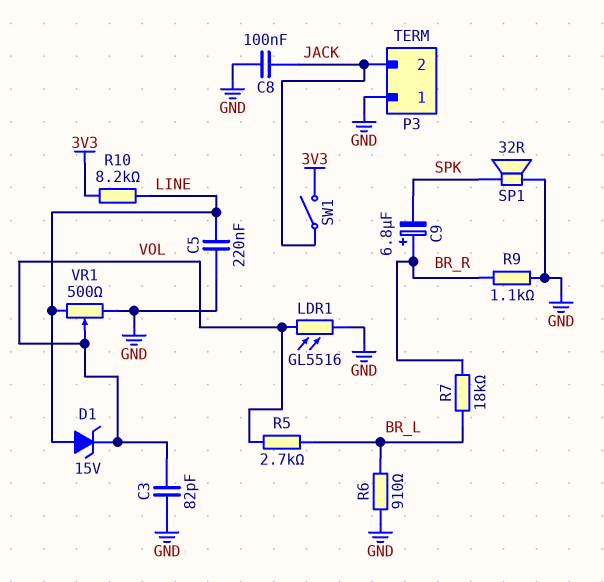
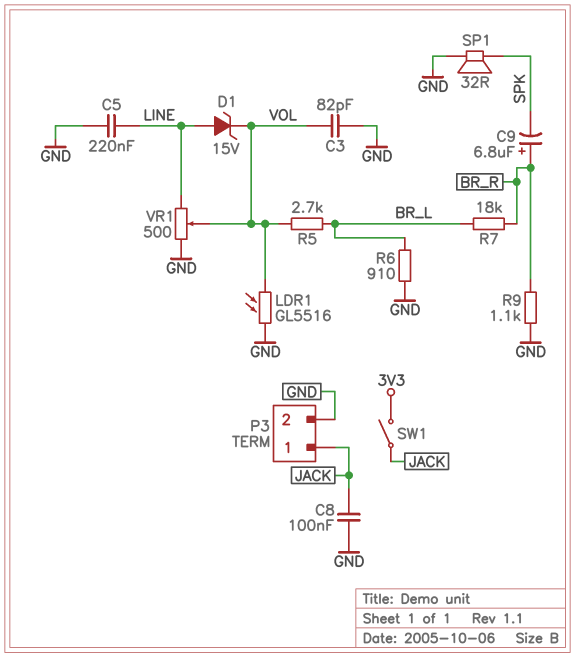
P3 pin 1: GND -> JACK
P3 pin 2: JACK -> GND
R10: 8.2k (3V3, LINE) -> none

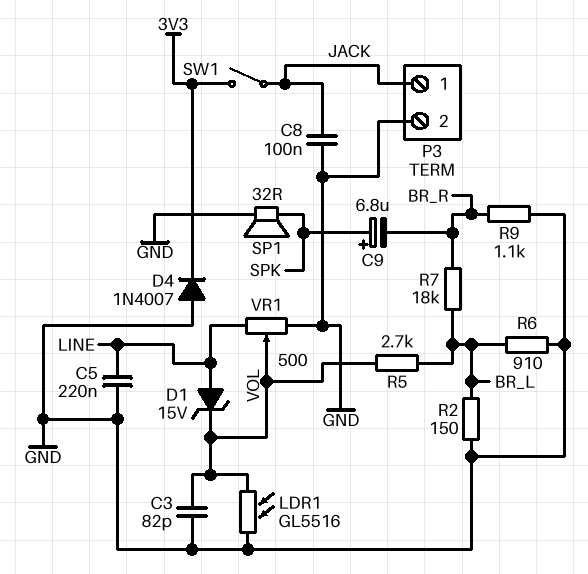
C9: 6.8uF (plus BR_R, minus SPK) -> 6.8uF (plus SPK, minus BR_R)
D4: none -> diode 1N4007 (A GND, K 3V3)
R2: none -> 150 (BR_L, GND)

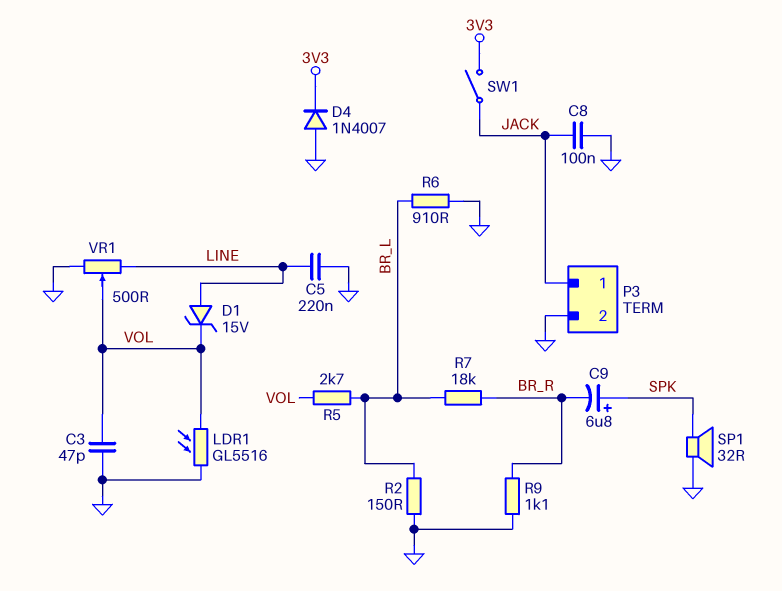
C3: 82pF (GND, VOL) -> 47pF (GND, VOL)

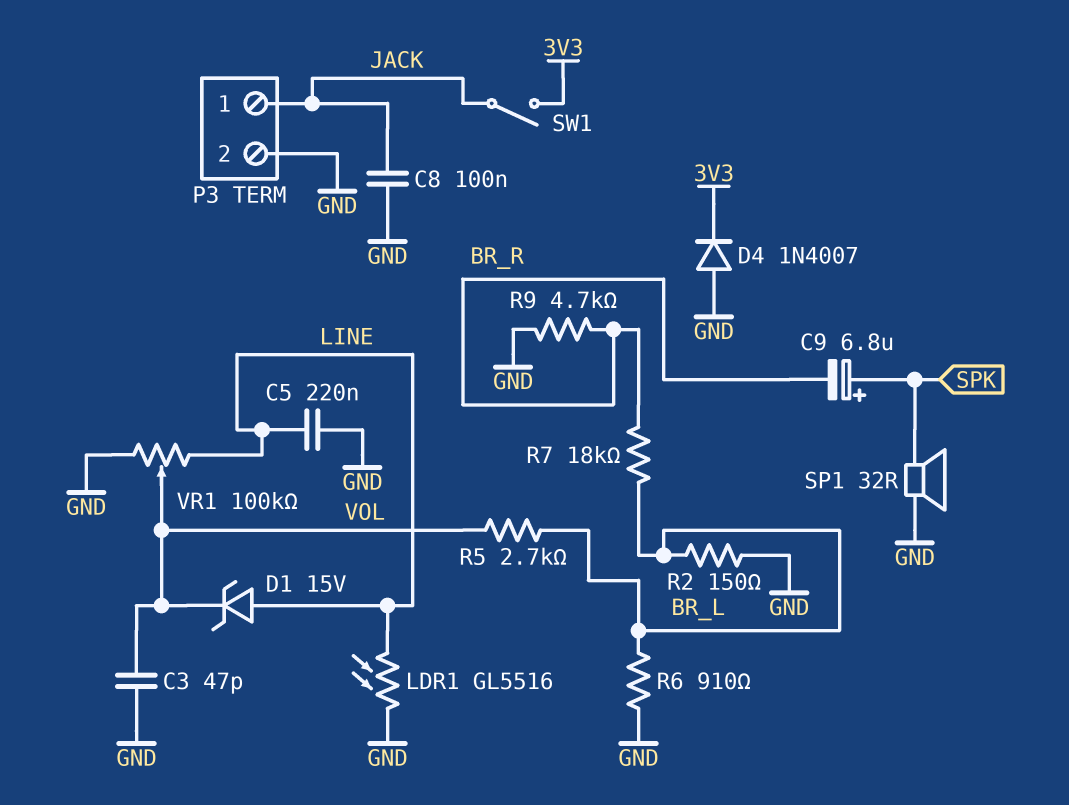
LDR1: GL5516 (GND, VOL) -> GL5516 (GND, LINE)
R9: 1.1k (BR_R, GND) -> 4.7k (BR_R, GND)
VR1: 500 (GND, LINE, wiper VOL) -> 100k (GND, LINE, wiper VOL)

